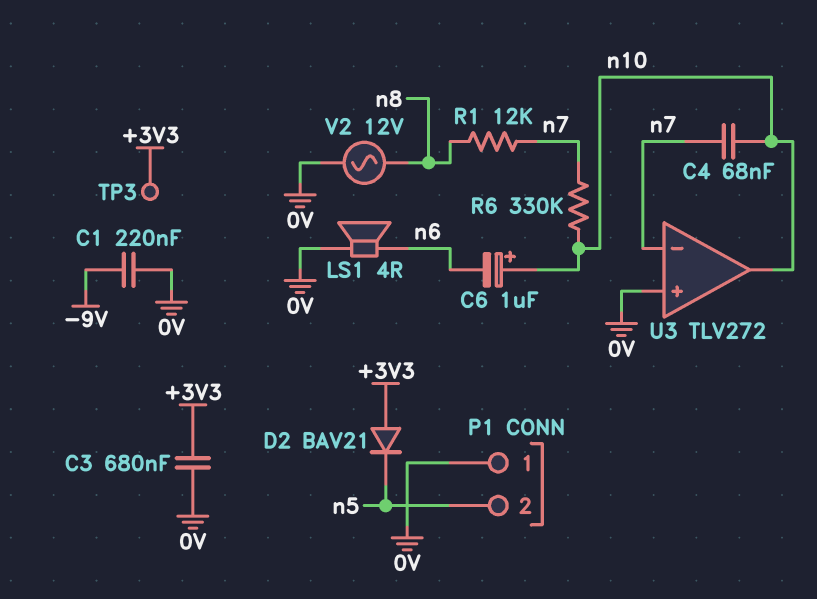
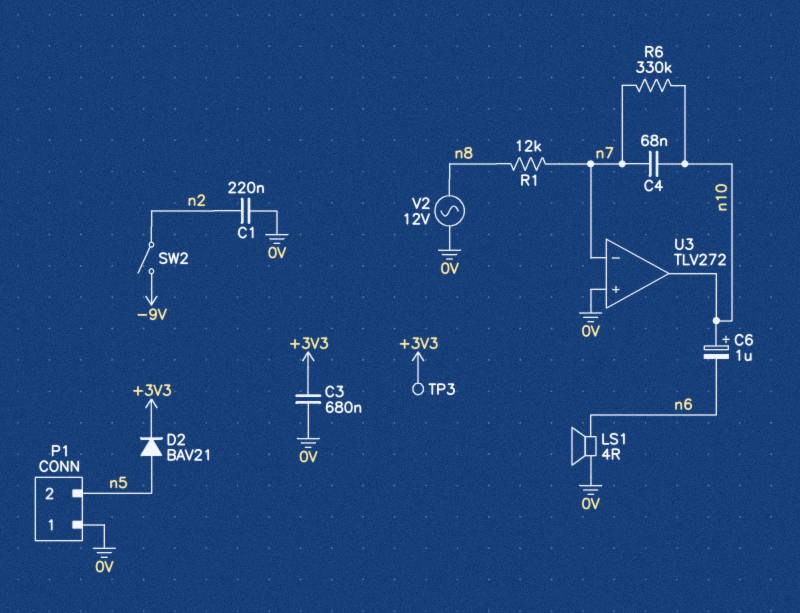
C1: 220nF (-9V, 0V) -> 220nF (0V, n2)
D2: diode BAV21 (A +3V3, K n5) -> diode BAV21 (A n5, K +3V3)
SW2: none -> switch (-9V, n2)

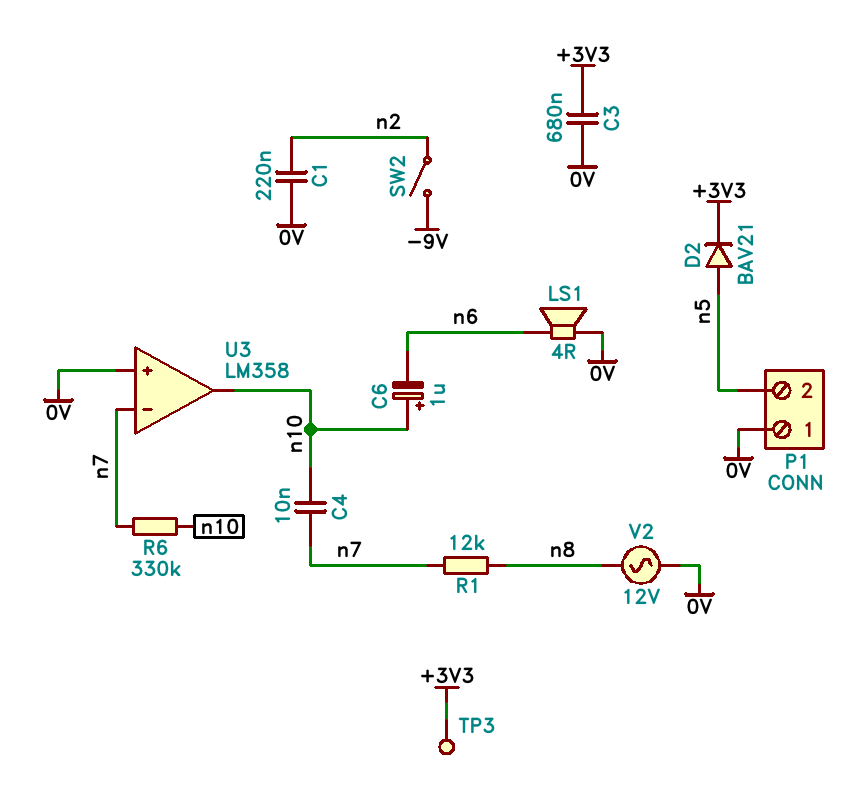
C4: 68nF (n7, n10) -> 10nF (n7, n10)
U3: TLV272 -> LM358

